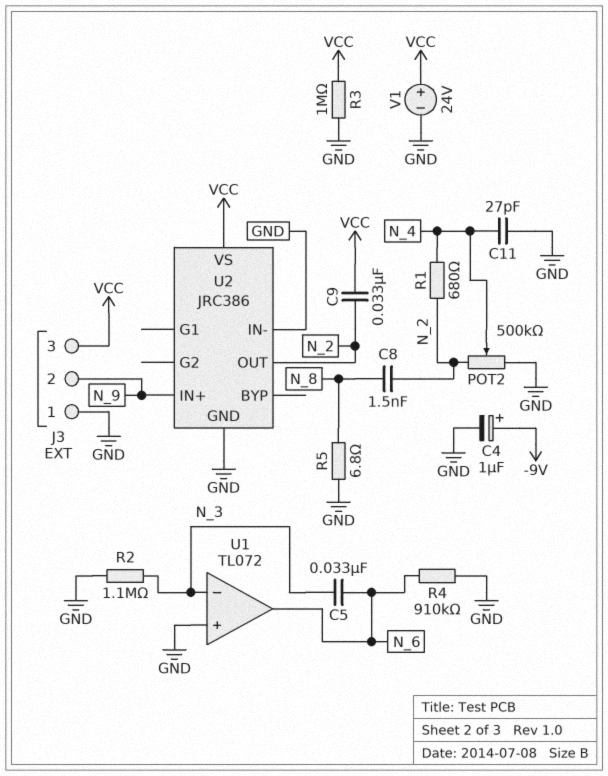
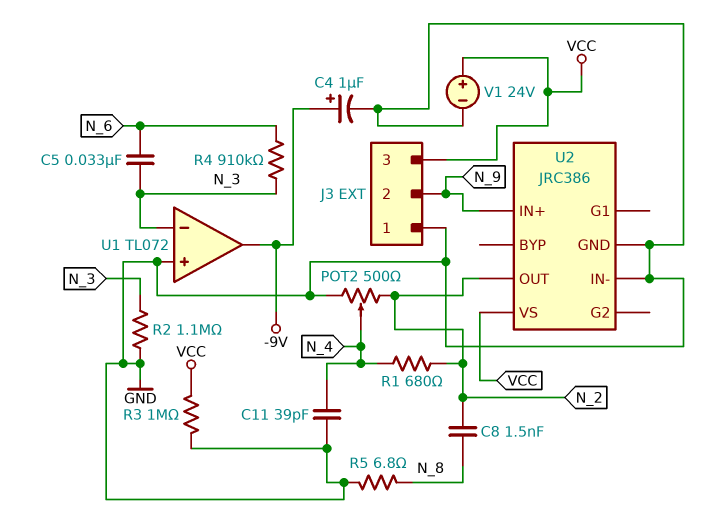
C9: 33nF (N_2, VCC) -> none
C11: 27pF (GND, N_4) -> 39pF (GND, N_4)
POT2: 500k (GND, N_2, wiper N_4) -> 500 (GND, N_2, wiper N_4)
R4: 910k (GND, N_6) -> 910k (N_3, N_6)
U1 pin out: N_6 -> -9V

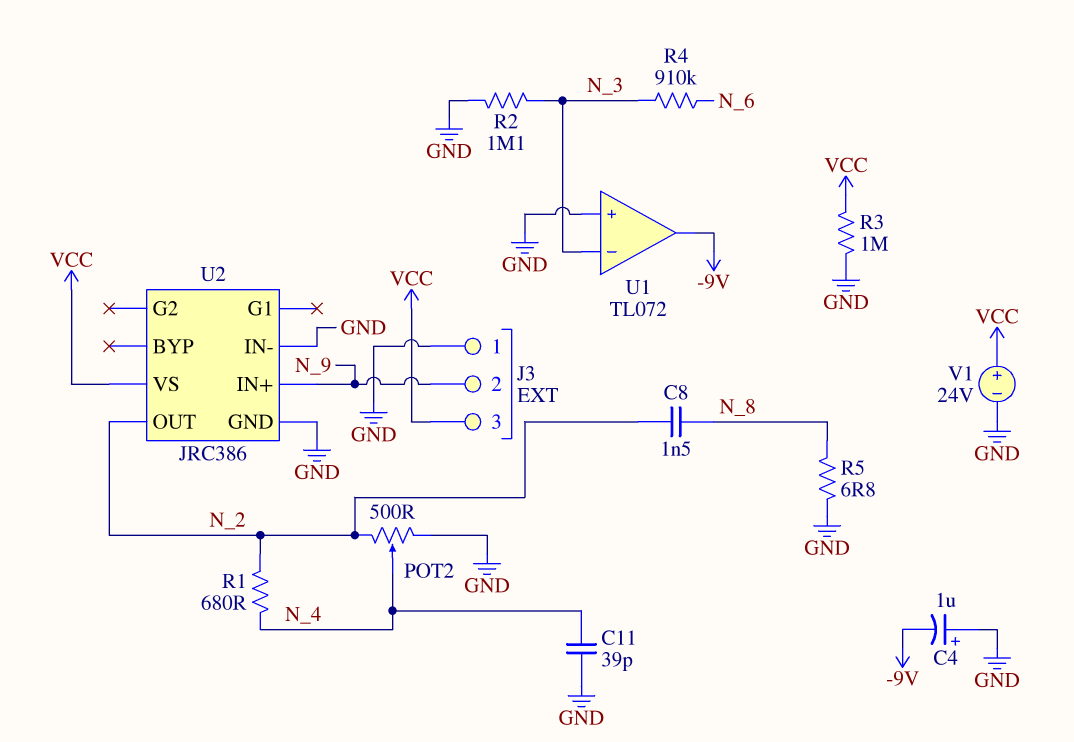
C4: 1uF (plus -9V, minus GND) -> 1uF (plus GND, minus -9V)
C5: 33nF (N_3, N_6) -> none

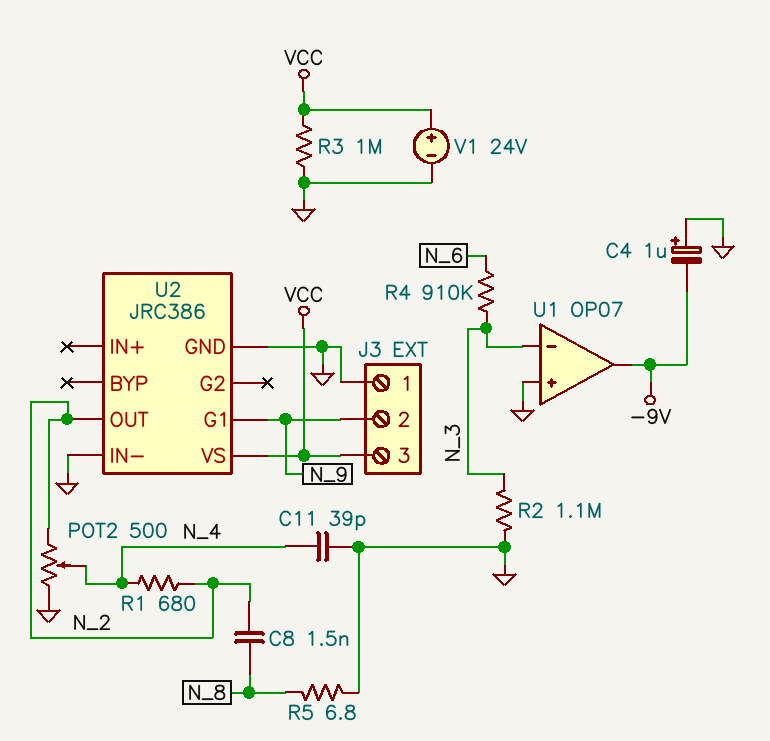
U1: TL072 -> OP07
U2 pin G1: none -> N_9
U2 pin IN+: N_9 -> none

